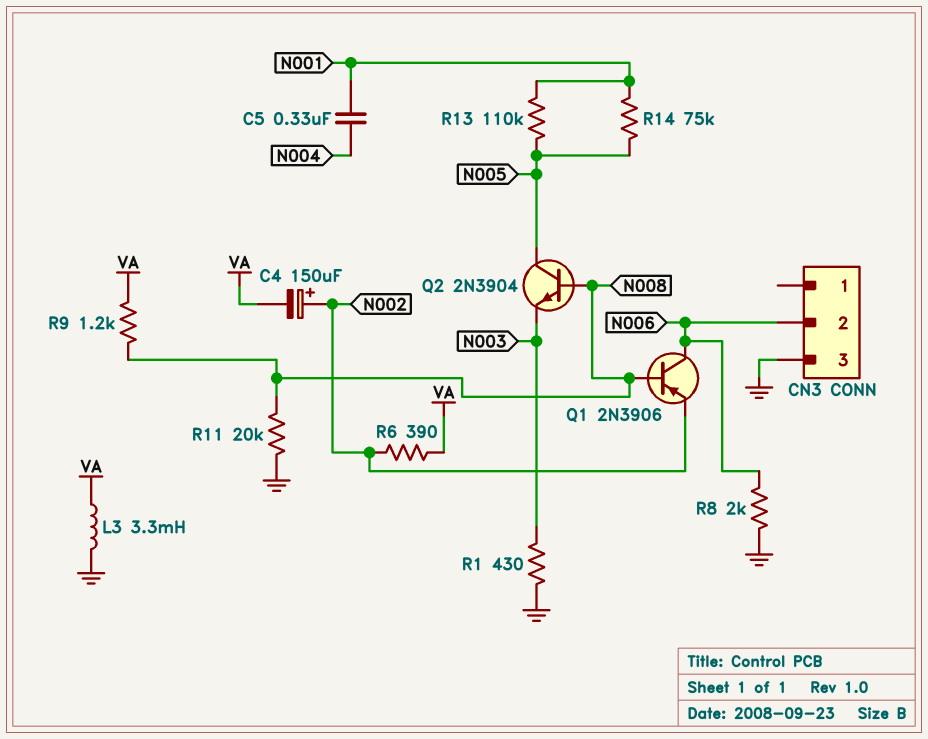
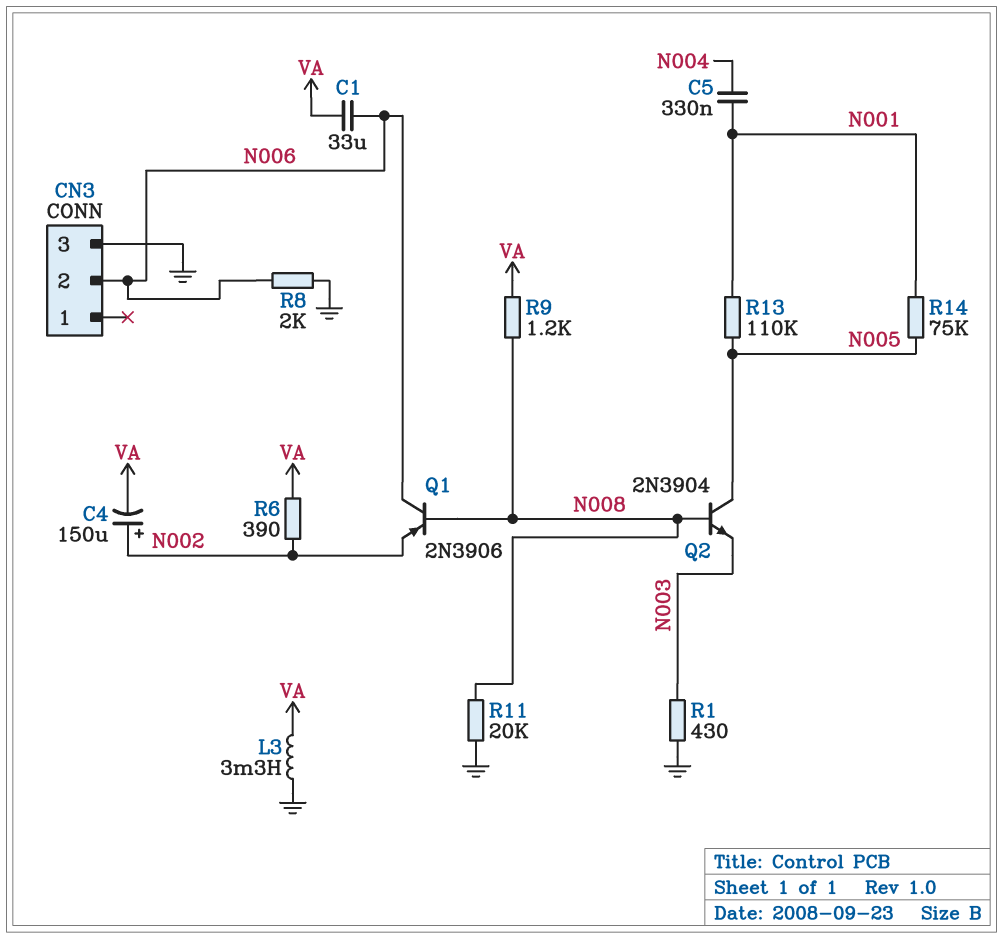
C1: none -> 33uF (N006, VA)

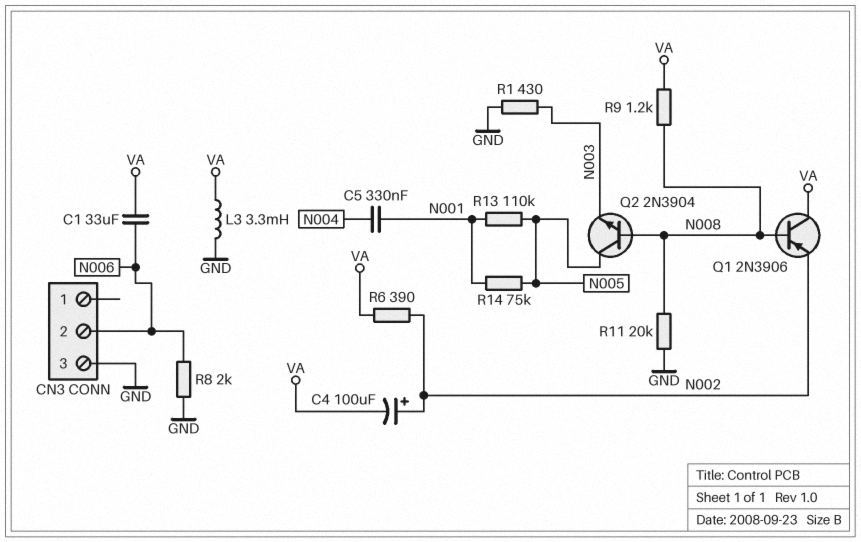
C4: 150uF (plus N002, minus VA) -> 100uF (plus N002, minus VA)
Q1: PNP 2N3906 (B N008, C N006, E N002) -> PNP 2N3906 (B N008, C VA, E N002)

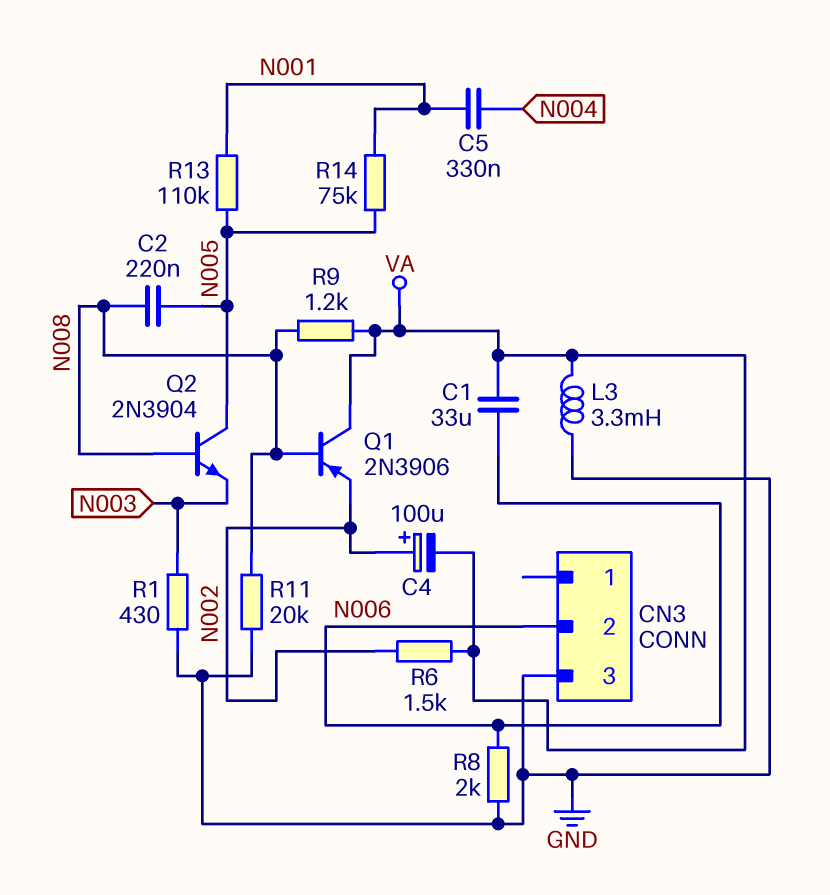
C2: none -> 220nF (N005, N008)
R6: 390 (N002, VA) -> 1.5k (N002, VA)

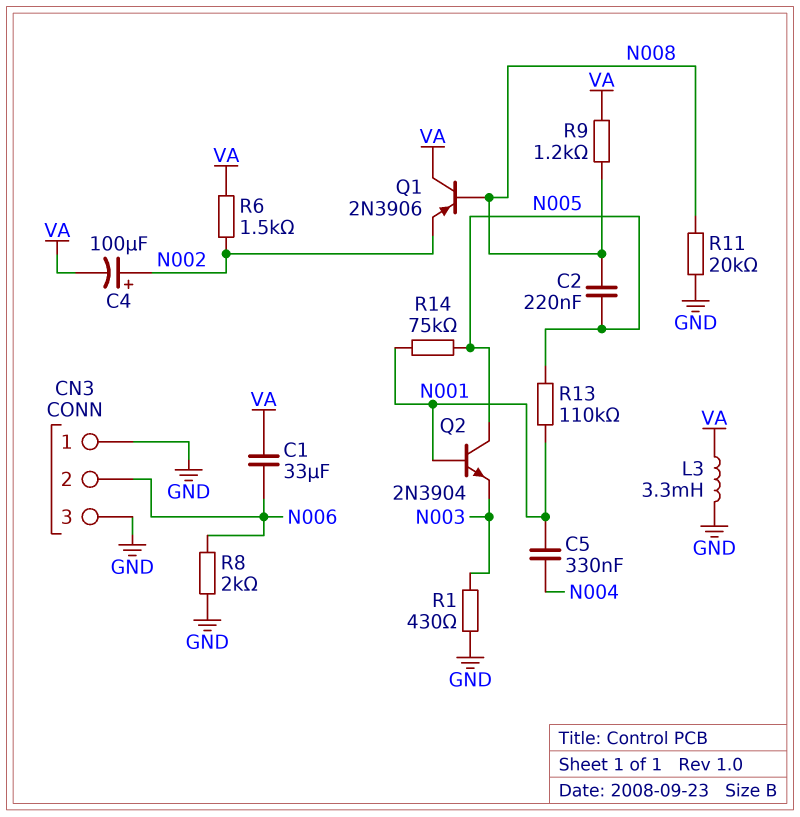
CN3 pin 1: none -> GND
Q2: NPN 2N3904 (B N008, C N005, E N003) -> NPN 2N3904 (B N001, C N005, E N003)

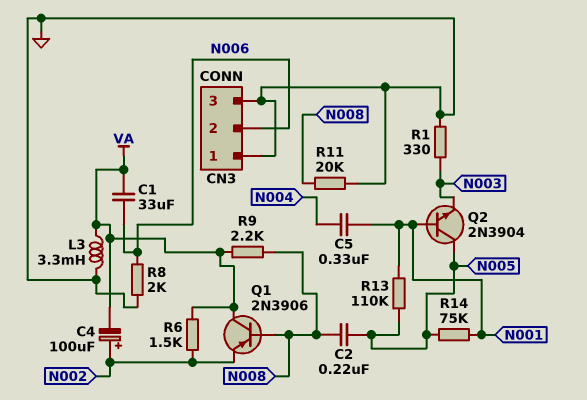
R1: 430 (GND, N003) -> 330 (GND, N003)
R9: 1.2k (N008, VA) -> 2.2k (N008, VA)

